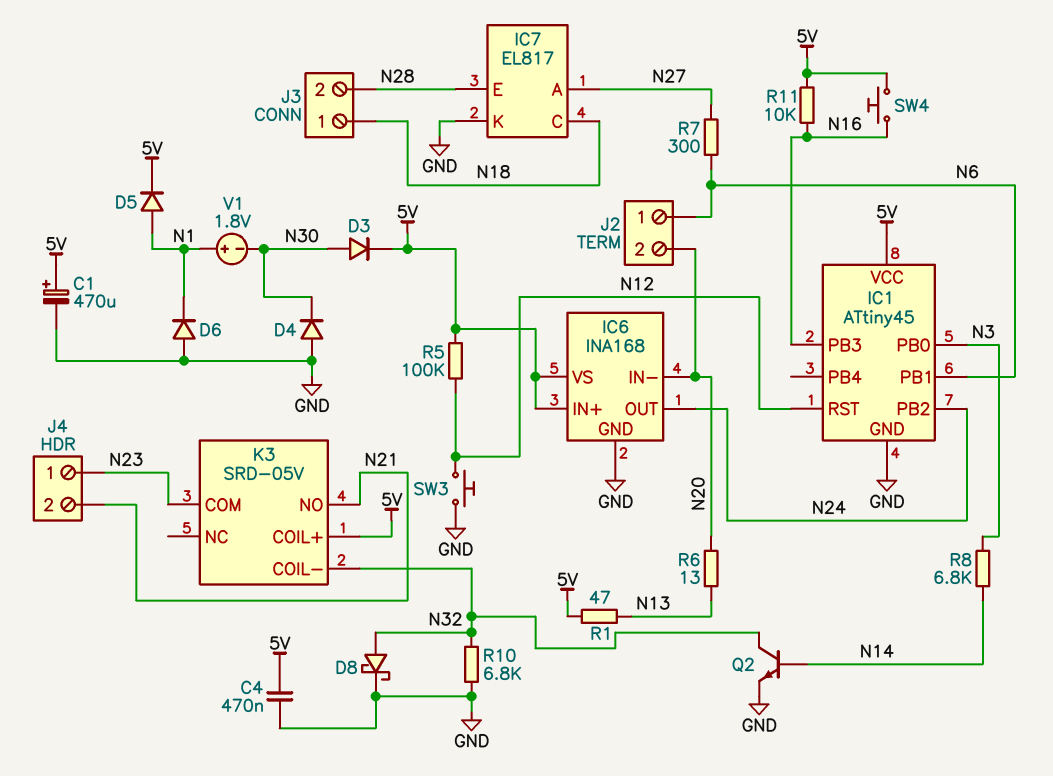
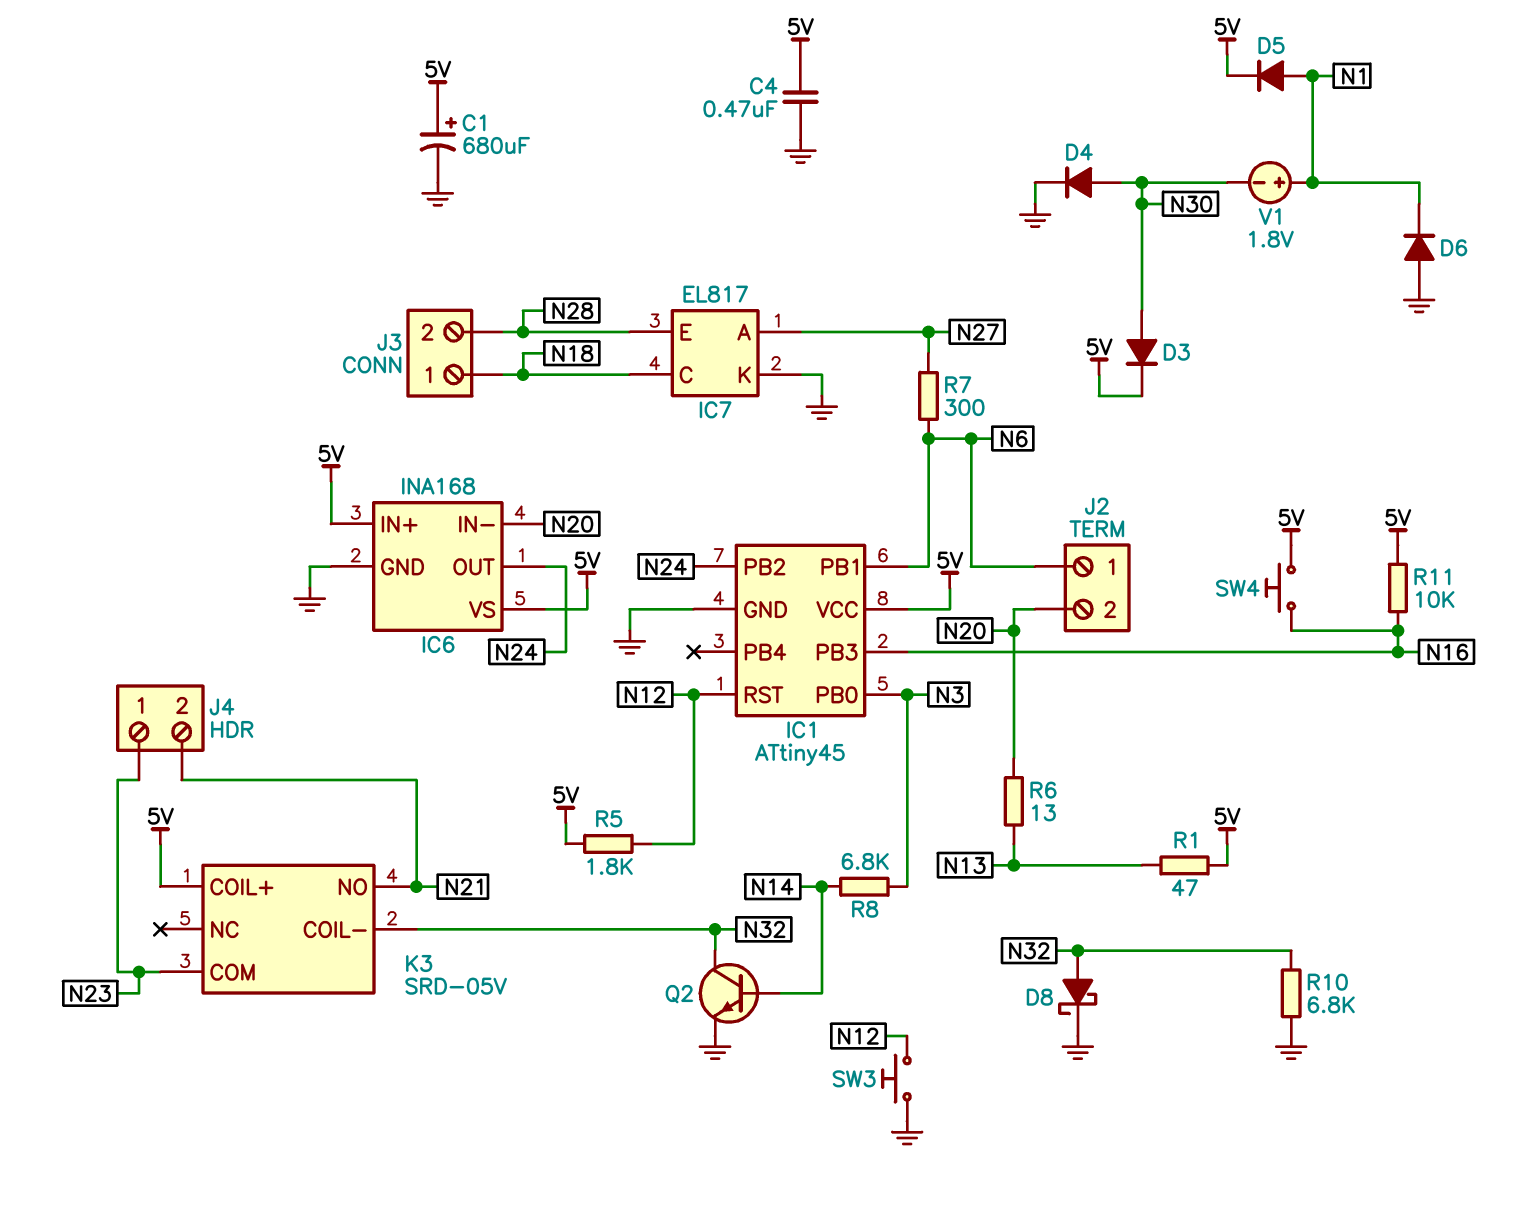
C1: 470uF (plus 5V, minus GND) -> 680uF (plus 5V, minus GND)
D4: diode (A GND, K N30) -> diode (A N30, K GND)
R5: 100k (5V, N12) -> 1.8k (5V, N12)

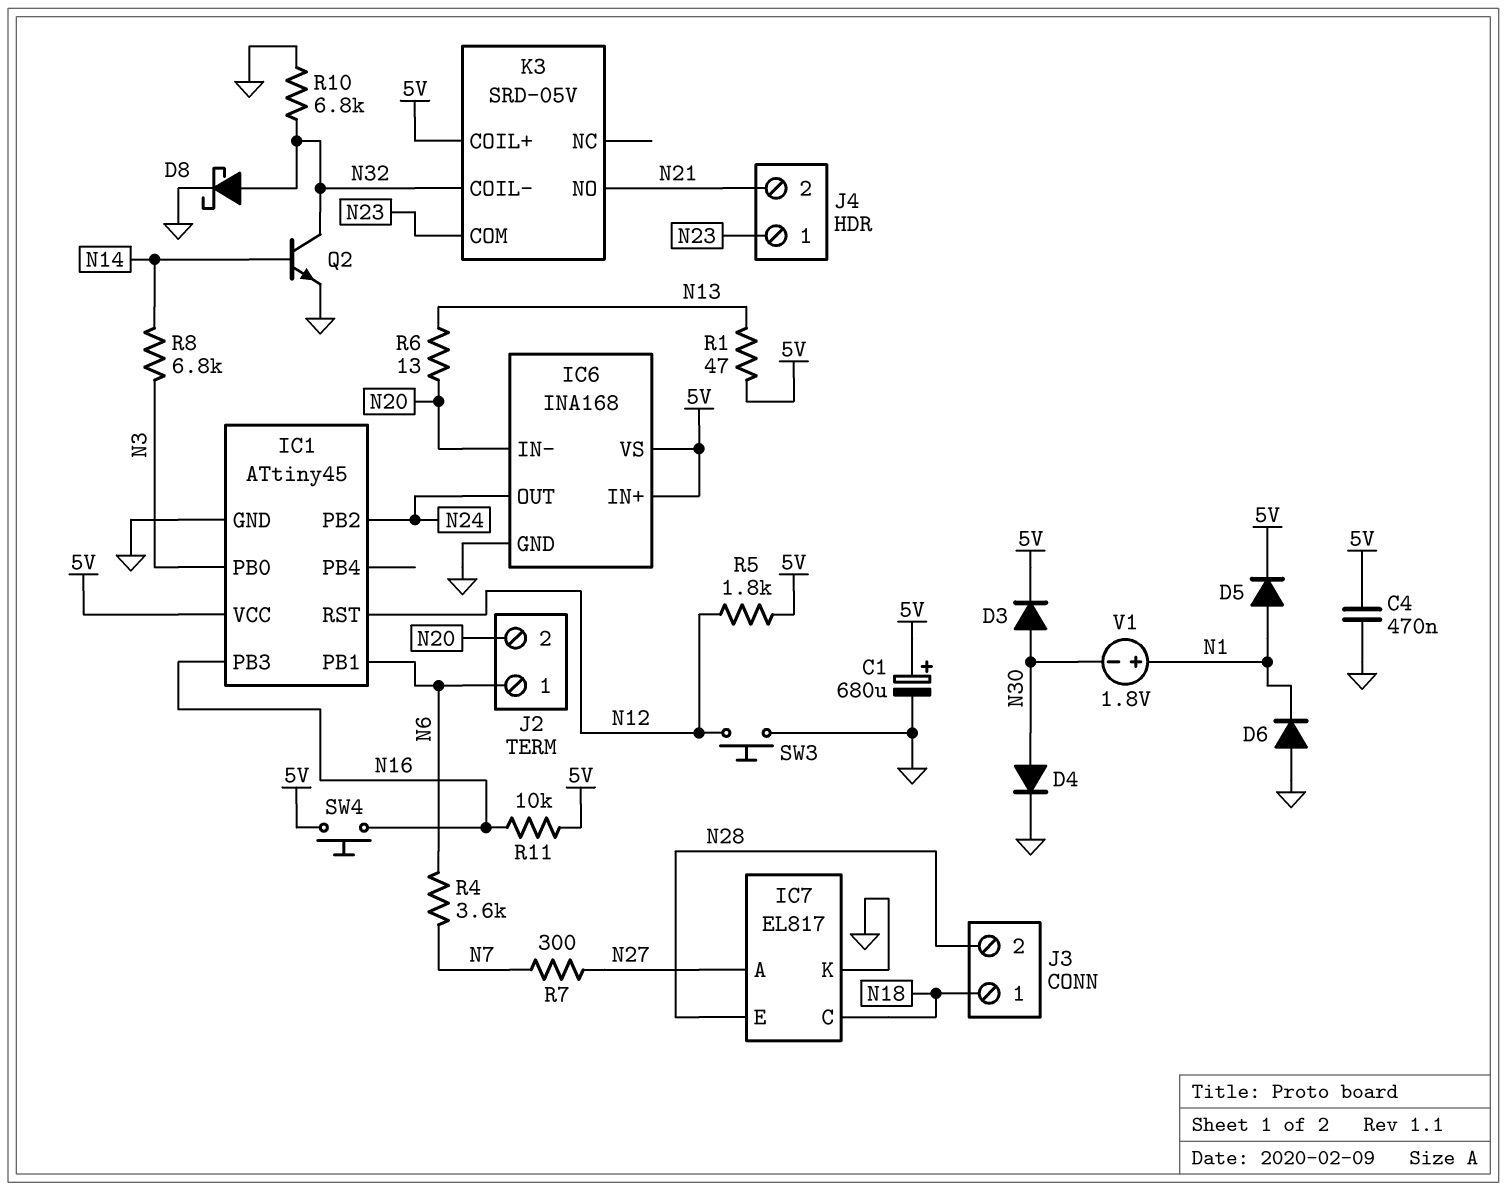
R4: none -> 3.6k (N6, N7)
R7: 300 (N6, N27) -> 300 (N7, N27)

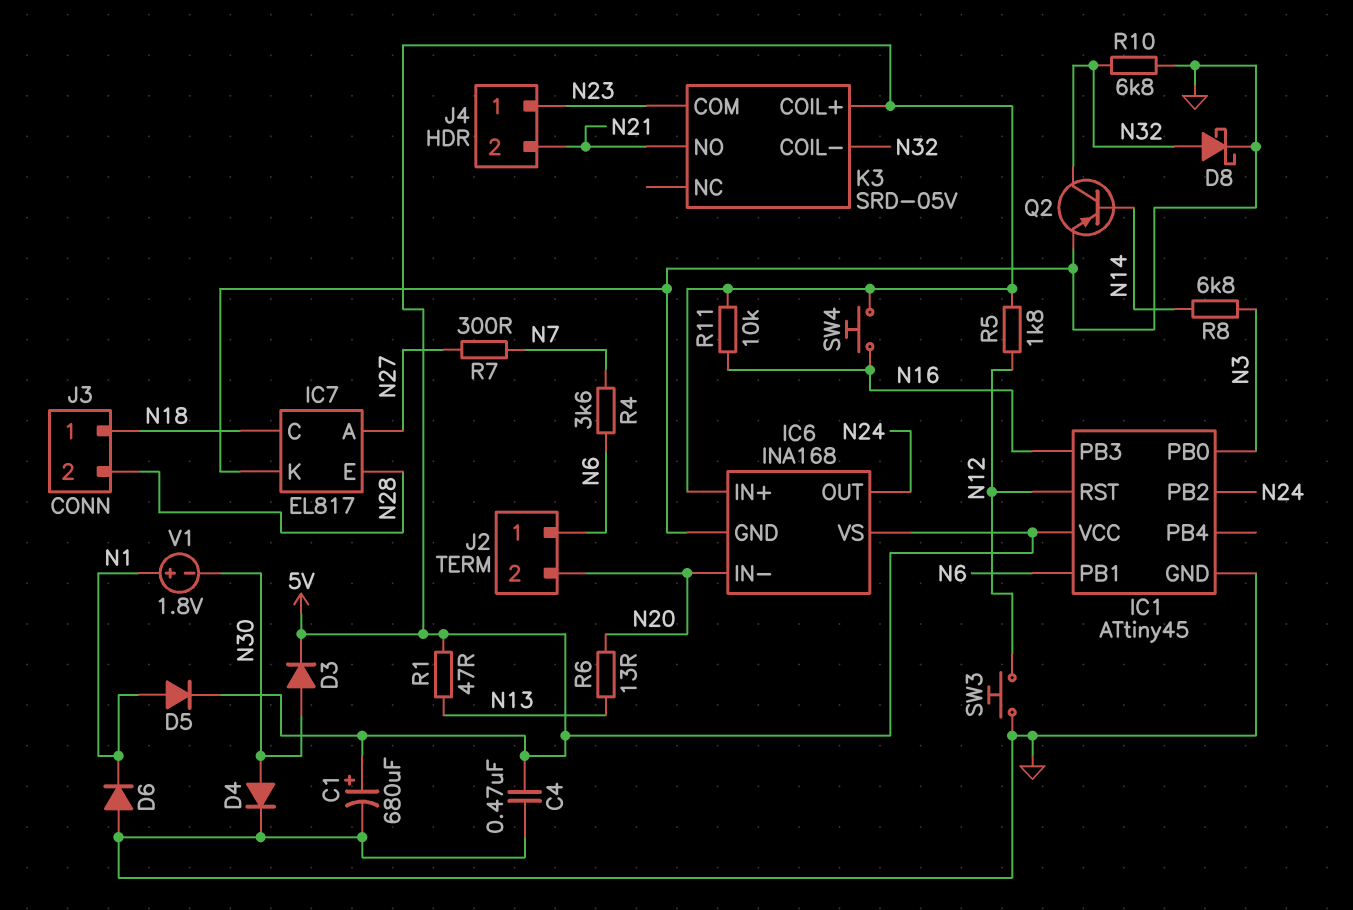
Q2: NPN (B N14, C N32, E GND) -> PNP (B N14, C N32, E GND)

